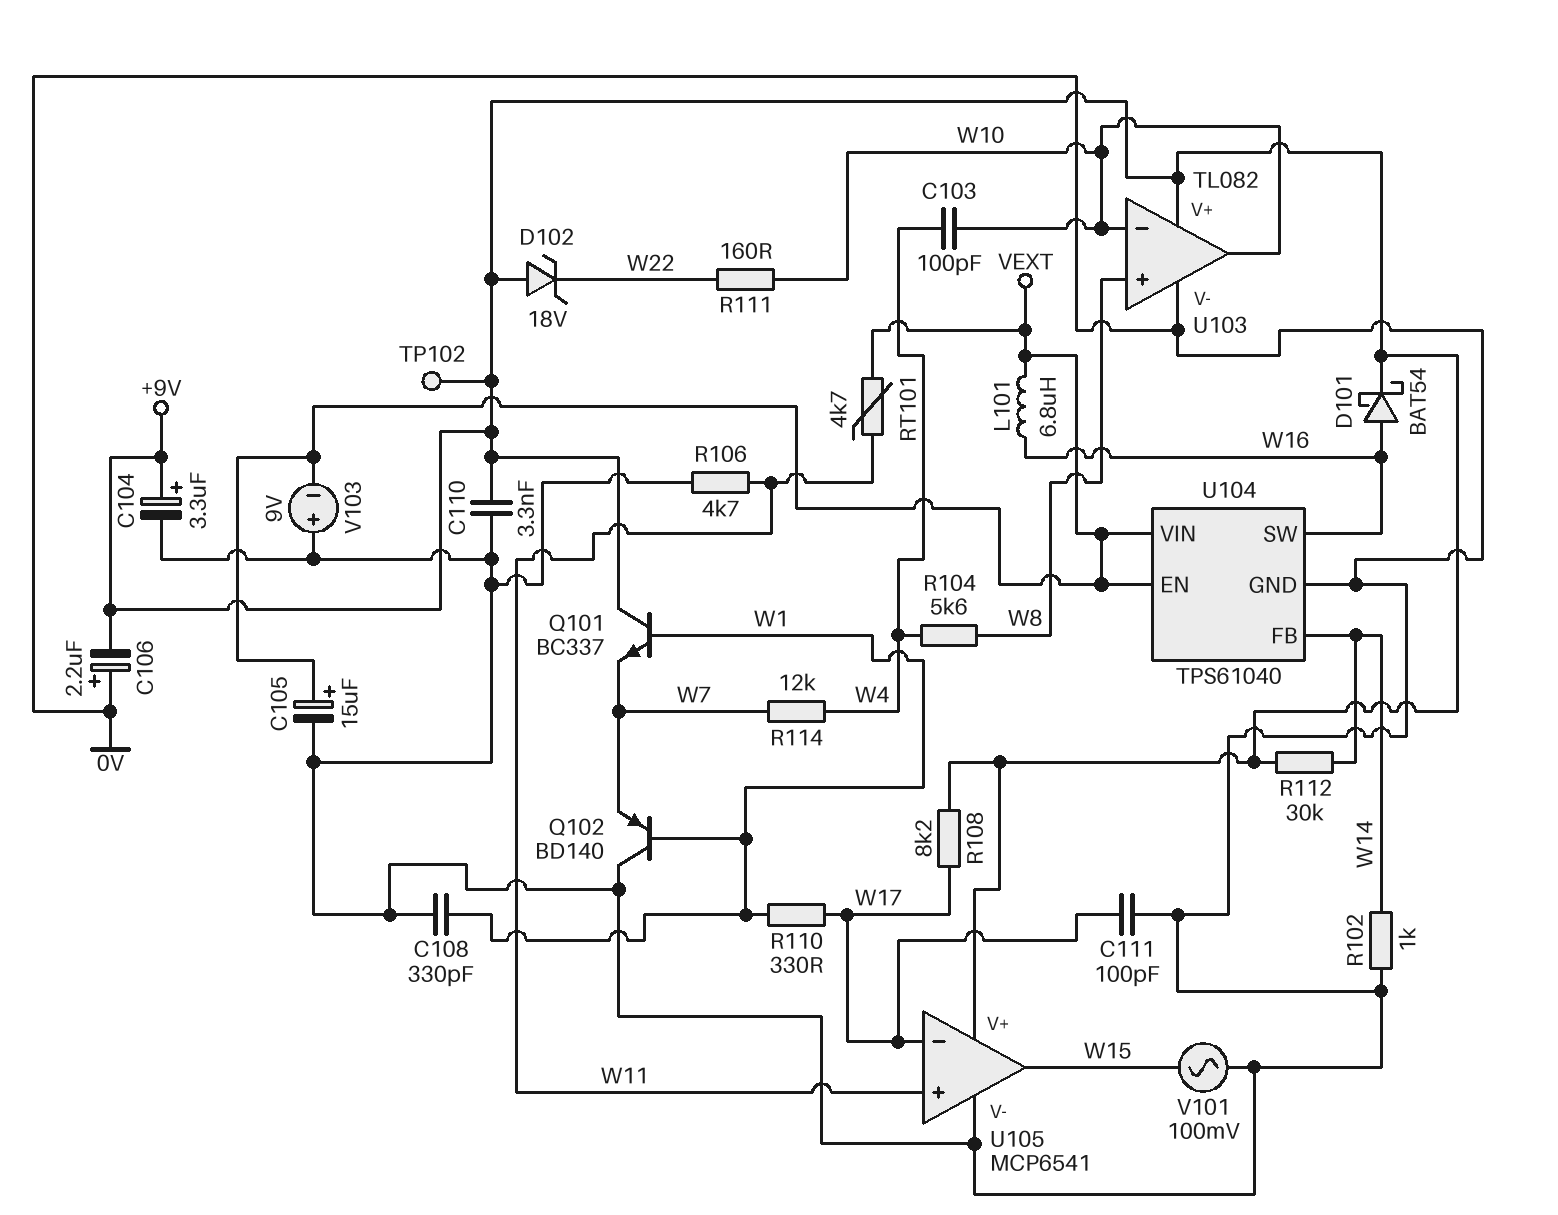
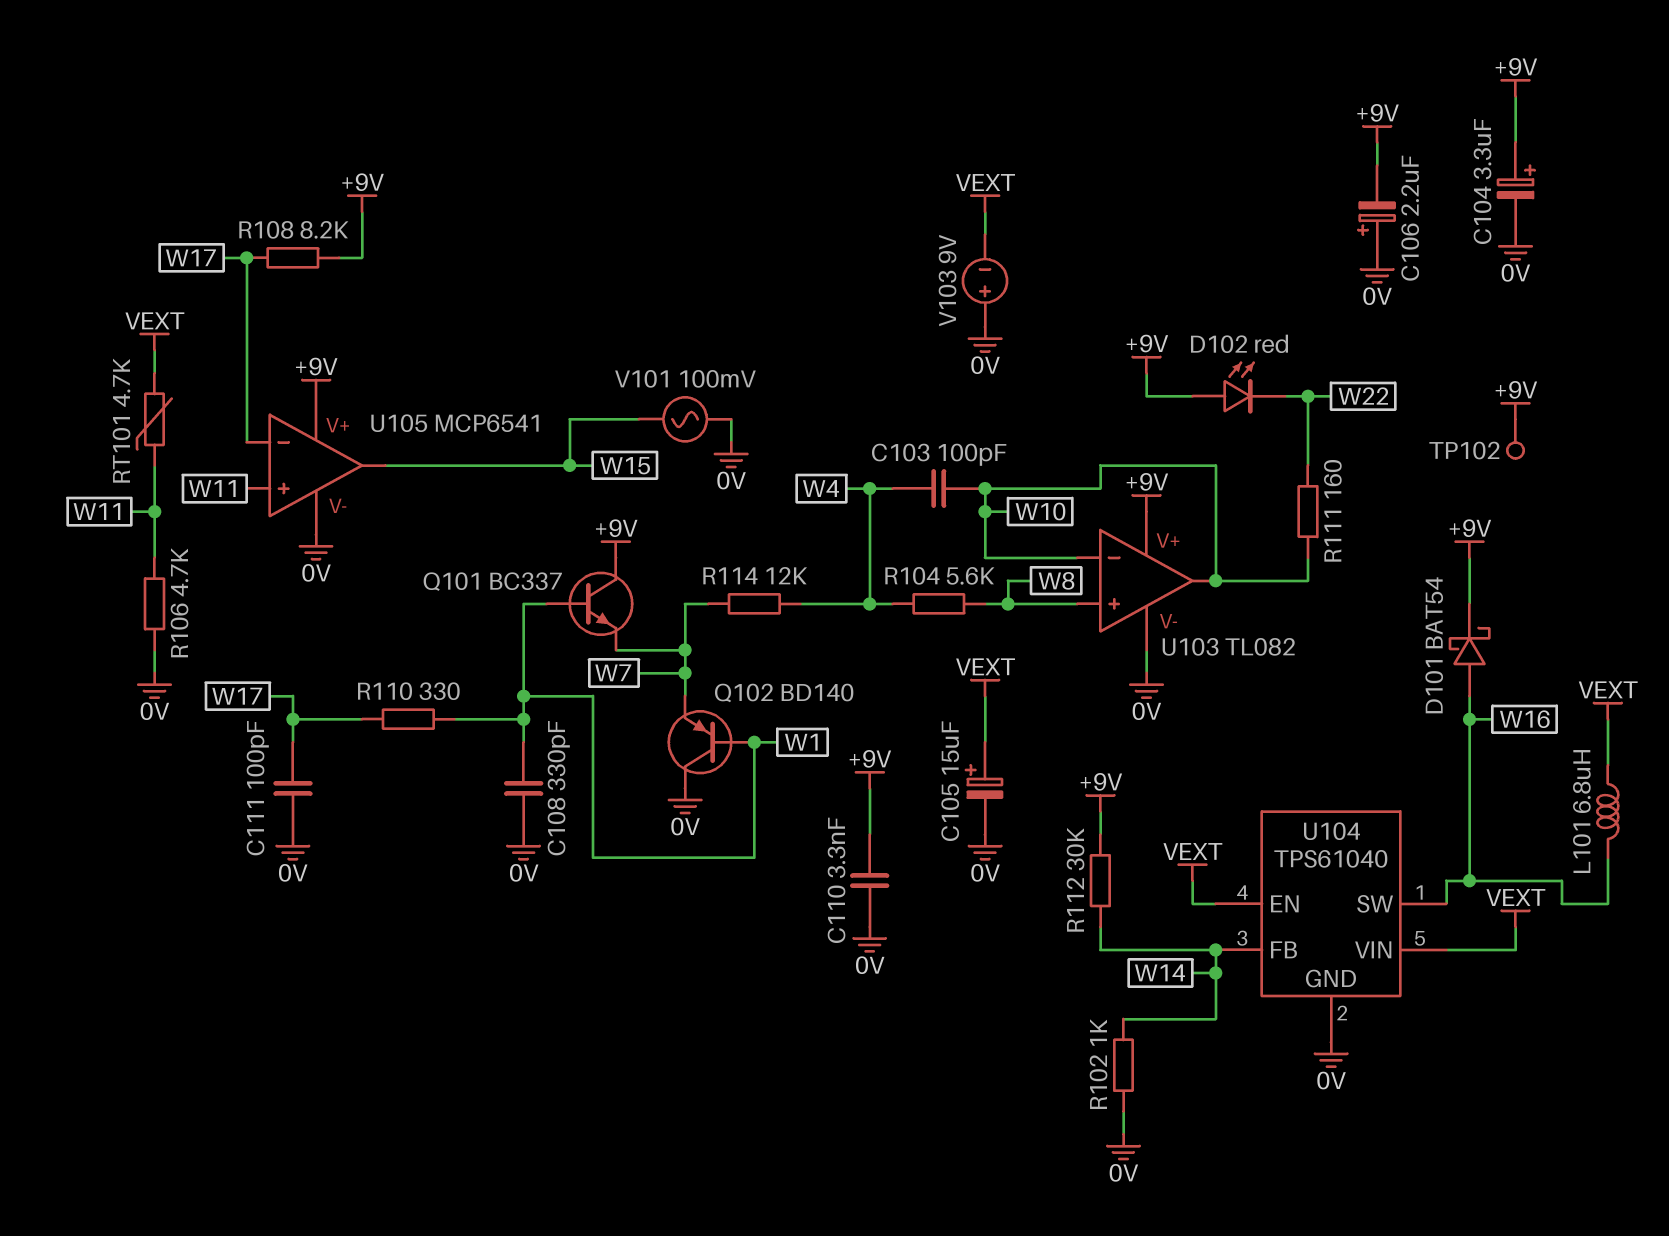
D102: zener 18V (A +9V, K W22) -> LED red (A +9V, K W22)

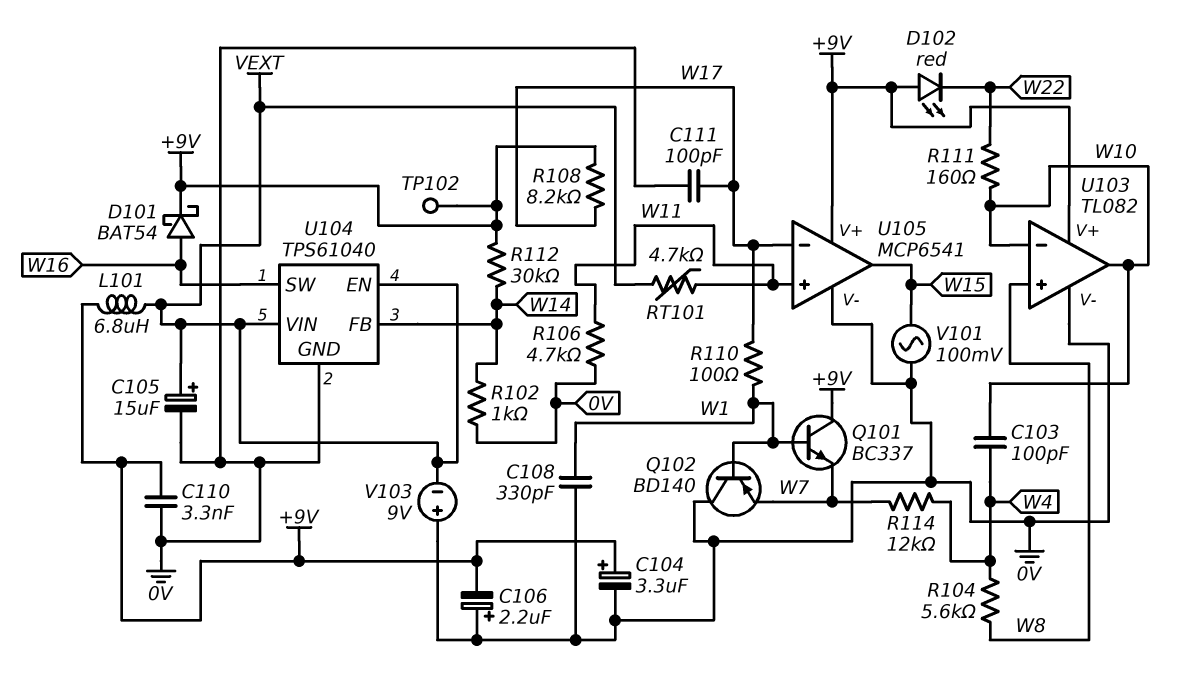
L101: 6.8uH (VEXT, W16) -> 6.8uH (+9V, VEXT)
R110: 330 (W1, W17) -> 100 (W1, W17)

